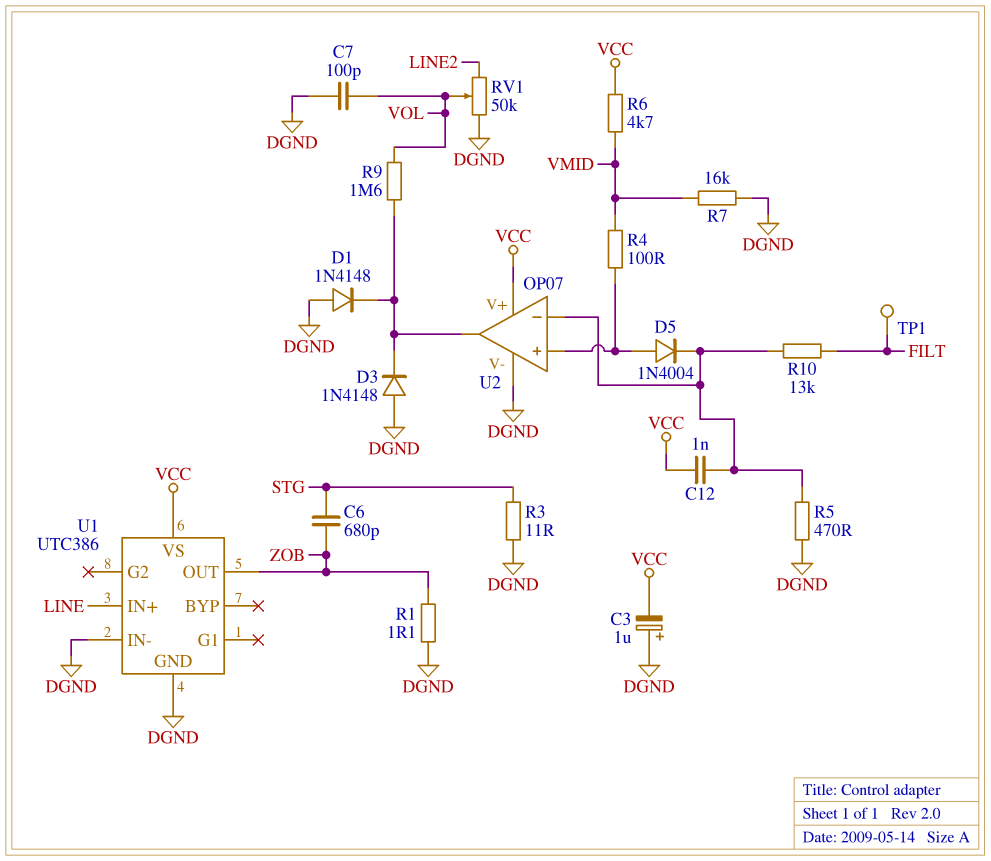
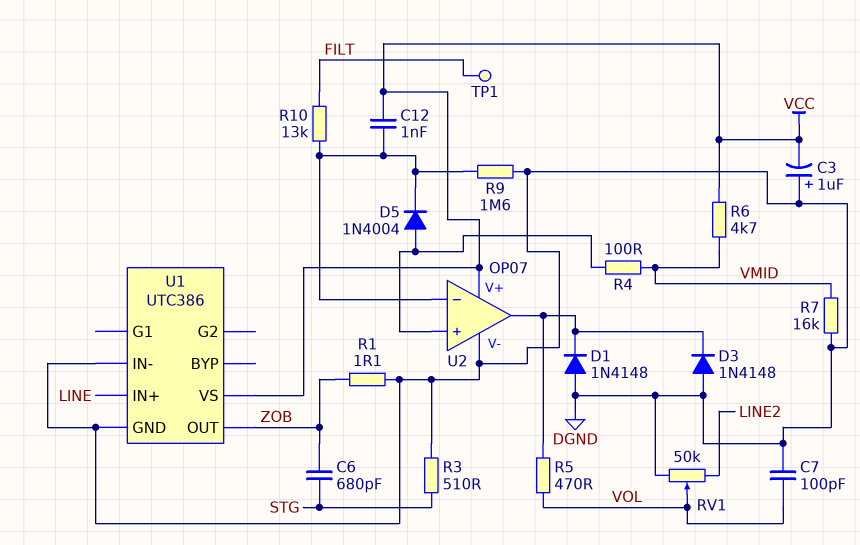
R3: 11 (DGND, STG) -> 510 (DGND, STG)
R5: 470 (DGND, U2/in-) -> 470 (U2/out, VOL)
R9: 1.6M (U2/out, VOL) -> 1.6M (DGND, U2/in-)

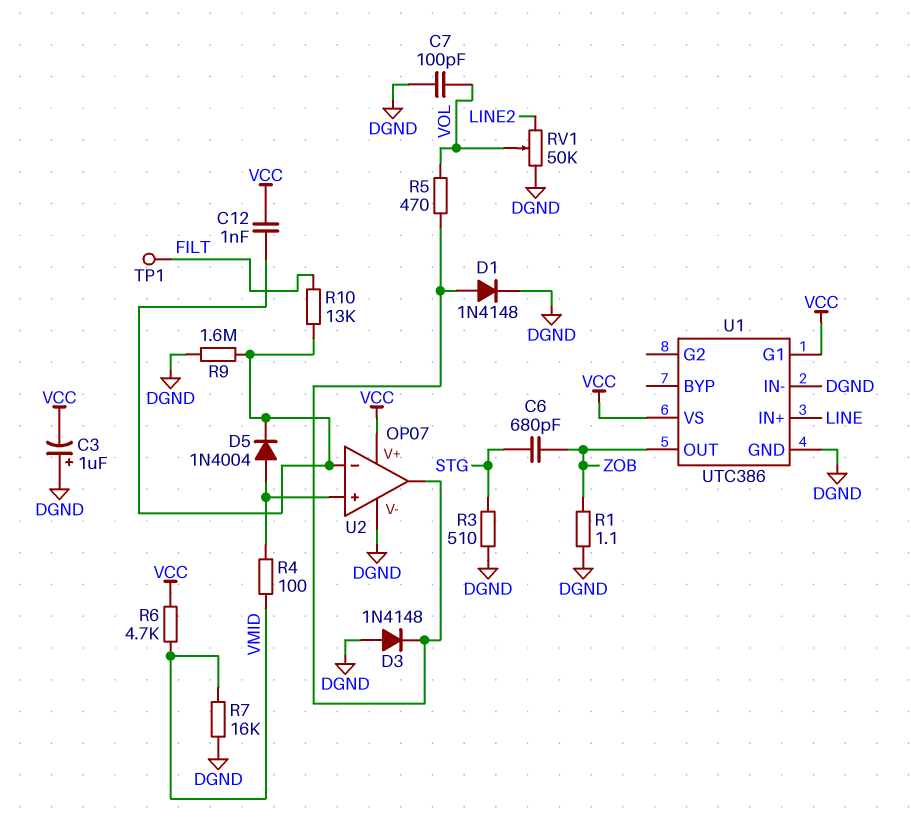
D1: diode 1N4148 (A DGND, K U2/out) -> diode 1N4148 (A U2/out, K DGND)
U1 pin G1: none -> VCC

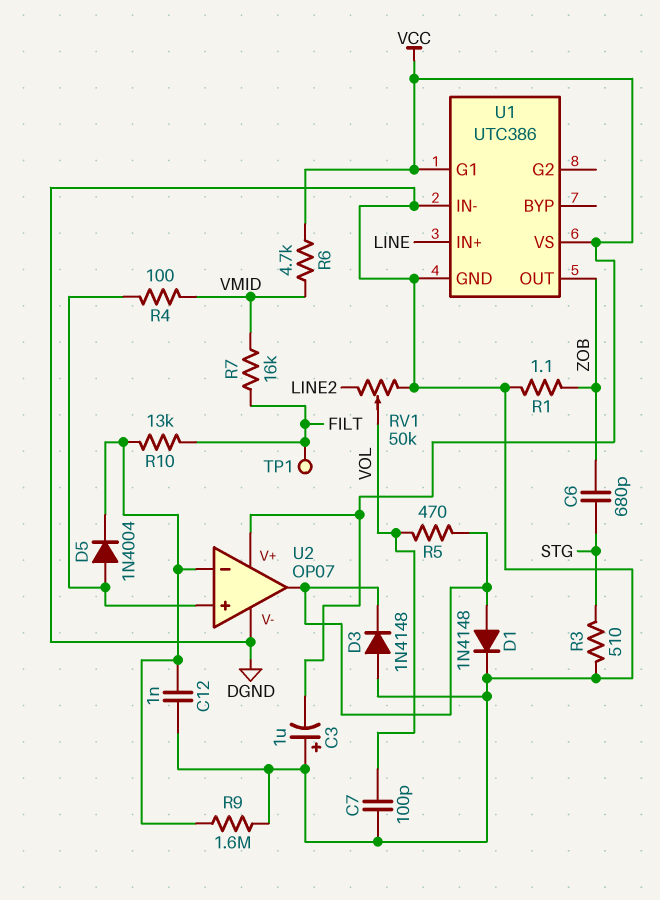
C12: 1nF (U2/in-, VCC) -> 1nF (DGND, U2/in-)
R7: 16k (DGND, VMID) -> 16k (FILT, VMID)

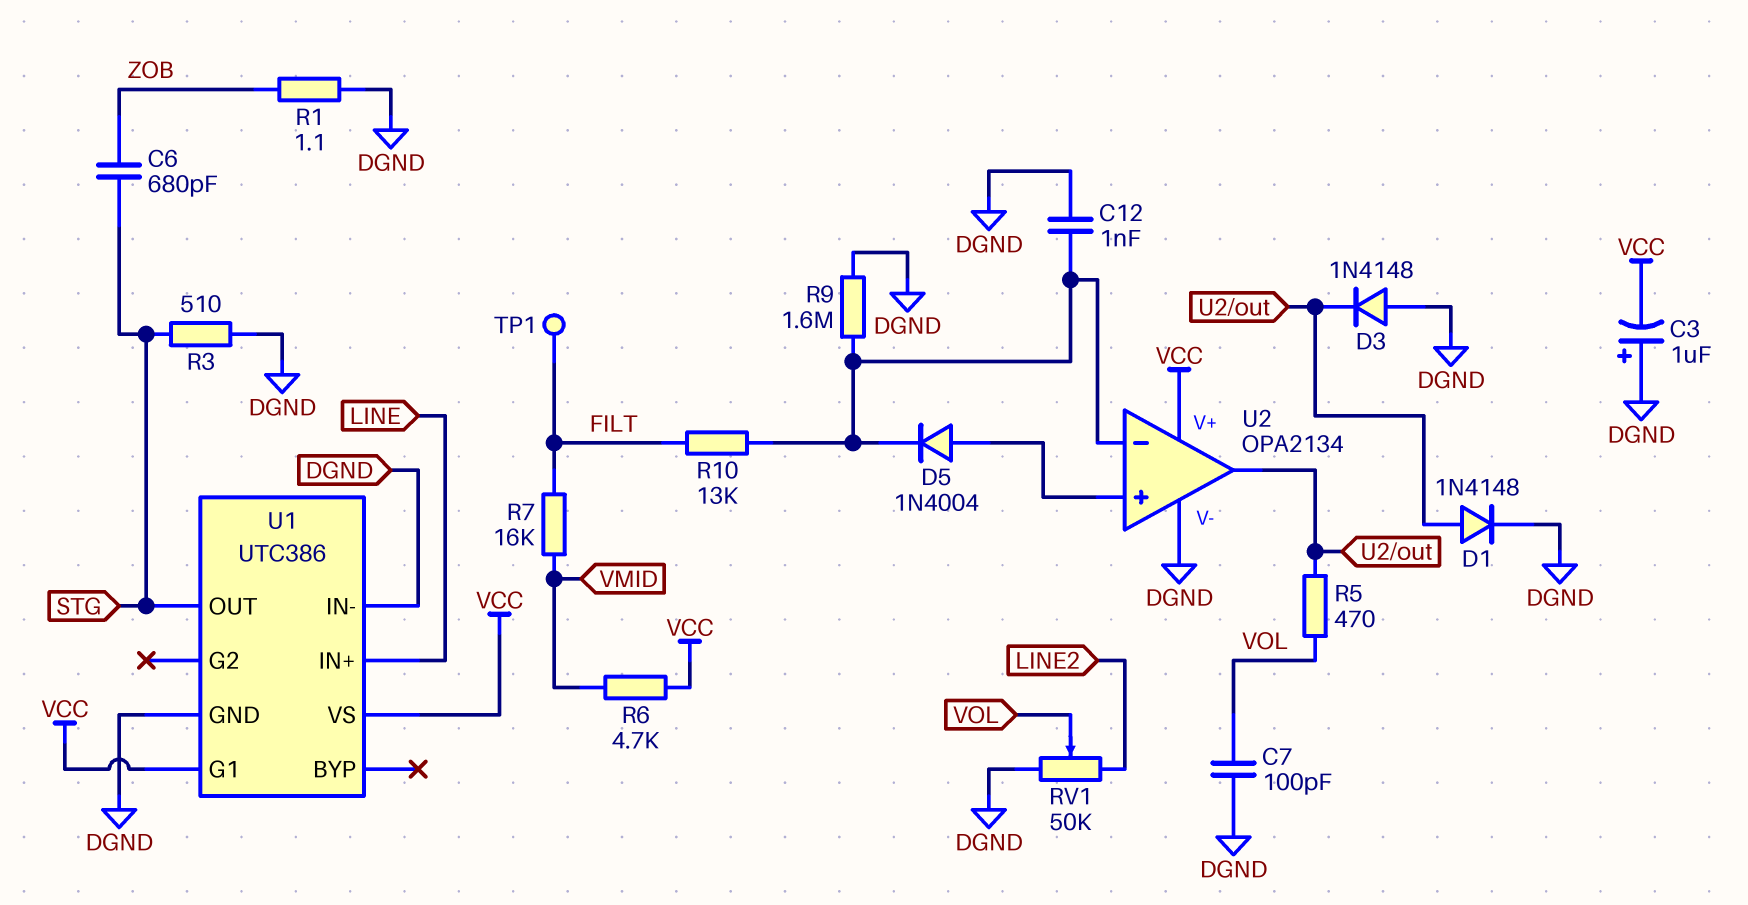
R4: 100 (U2/in+, VMID) -> none
U1 pin OUT: ZOB -> STG
U2: OP07 -> OPA2134

